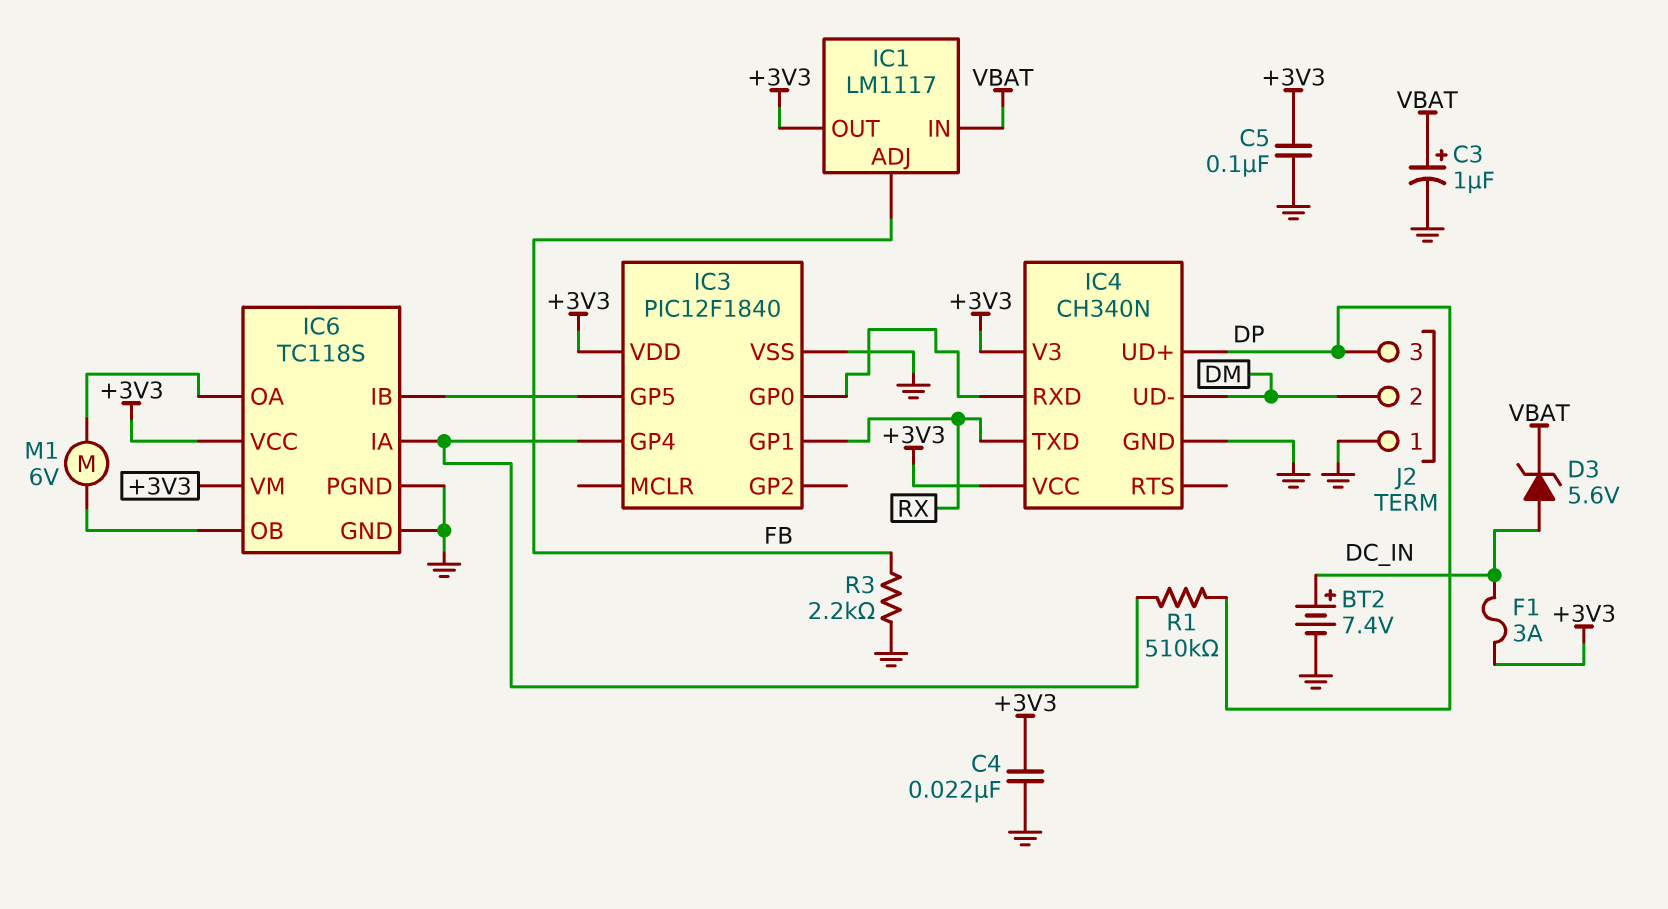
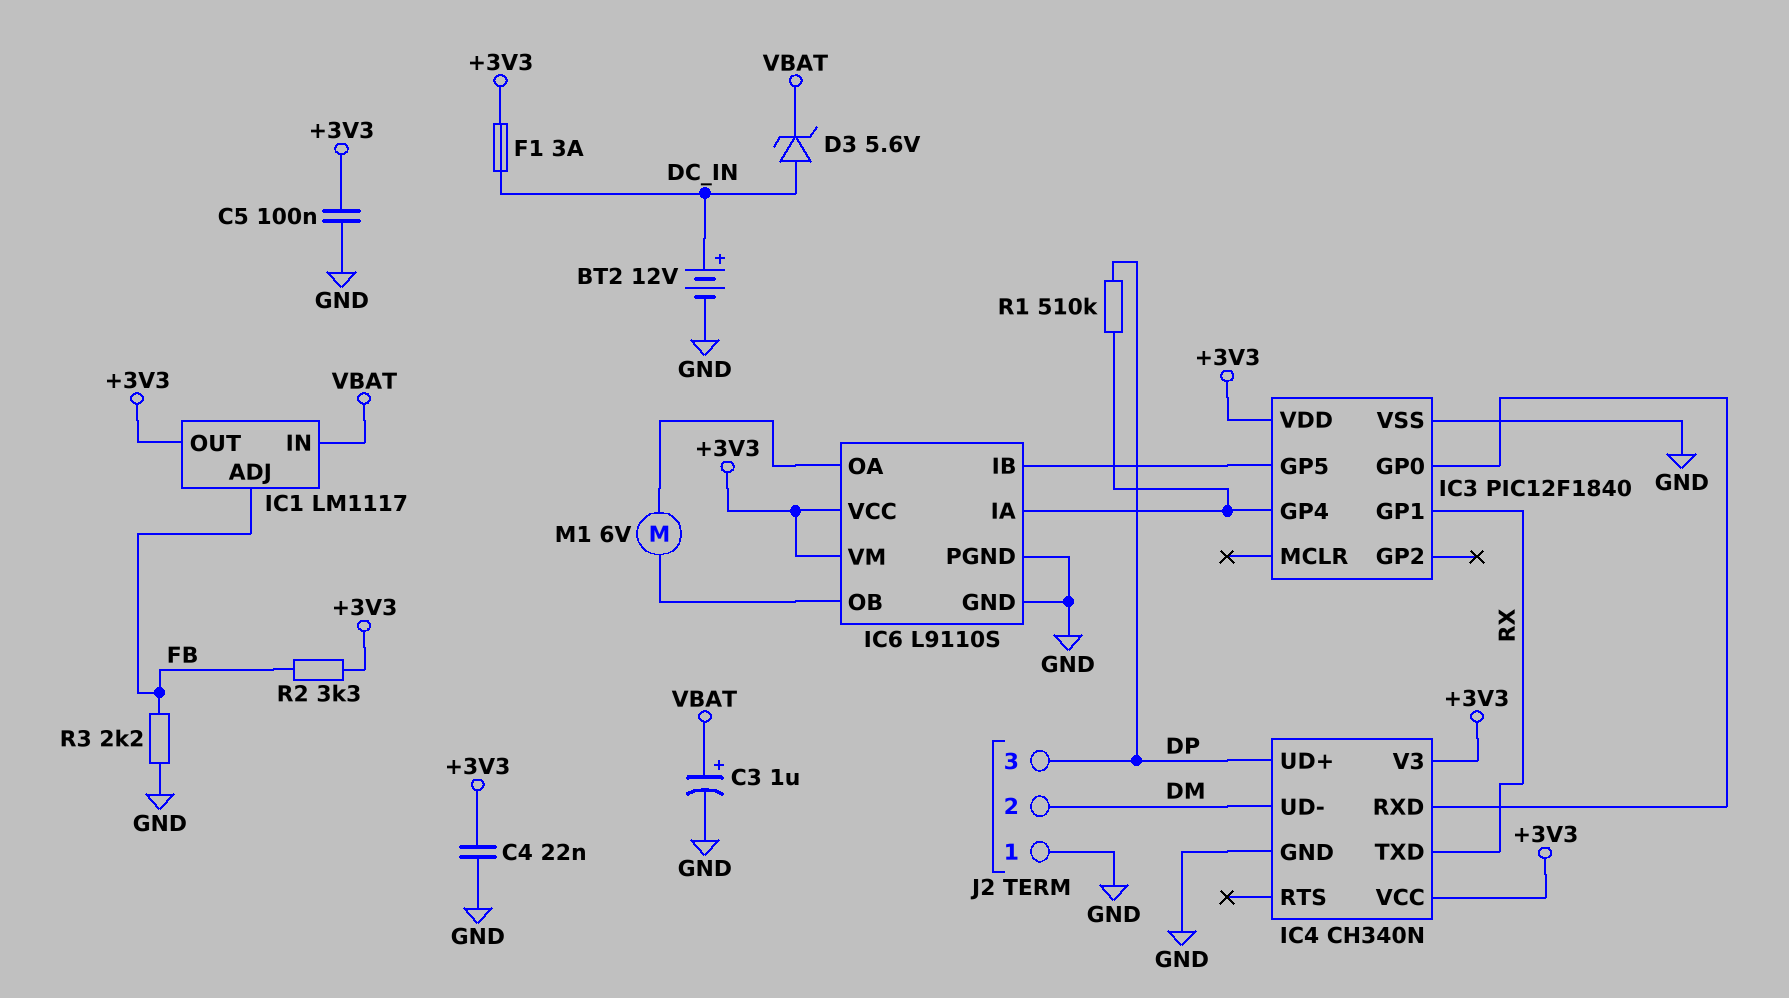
BT2: 7.4V (plus DC_IN, minus GND) -> 12V (plus DC_IN, minus GND)
IC6: TC118S -> L9110S
R2: none -> 3.3k (+3V3, FB)

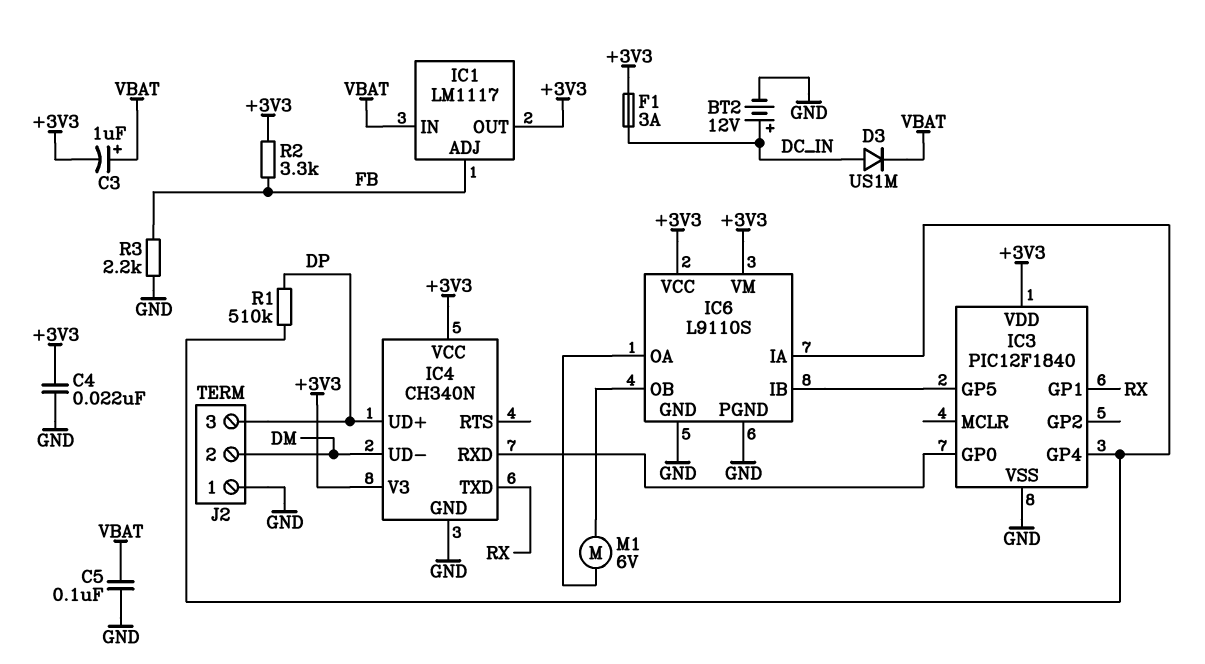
C3: 1uF (plus VBAT, minus GND) -> 1uF (plus VBAT, minus +3V3)
C5: 100nF (+3V3, GND) -> 100nF (GND, VBAT)
D3: zener 5.6V (A DC_IN, K VBAT) -> diode US1M (A DC_IN, K VBAT)

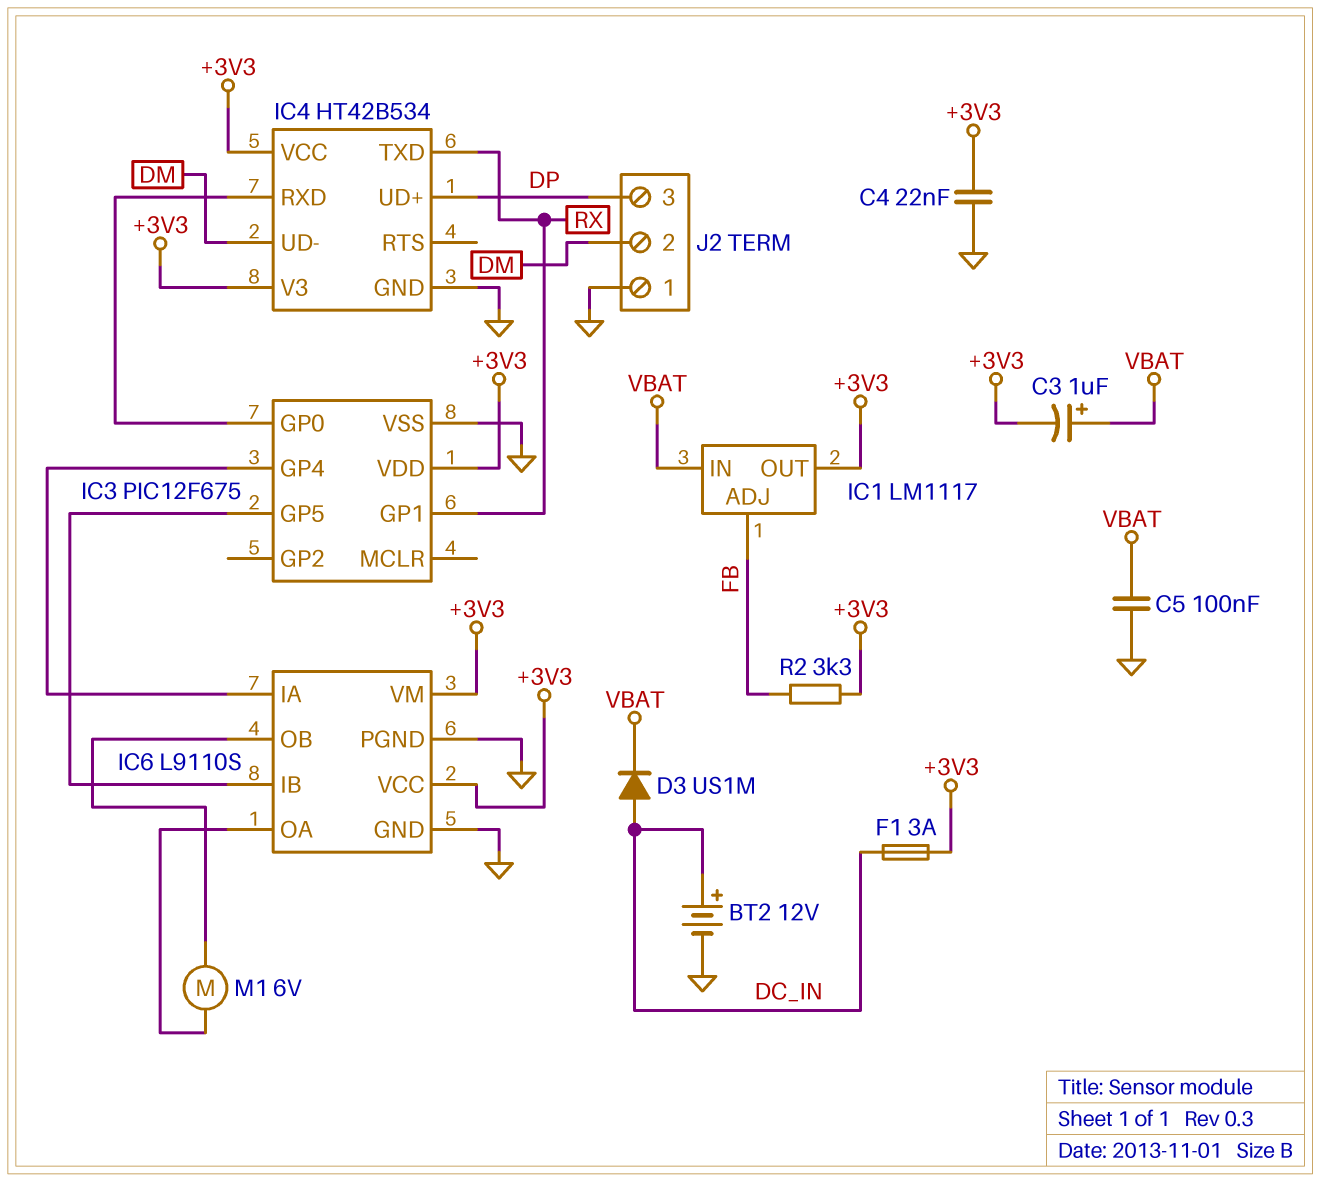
IC3: PIC12F1840 -> PIC12F675
IC4: CH340N -> HT42B534
R1: 510k (DP, IC3/GP4) -> none
R3: 2.2k (FB, GND) -> none

